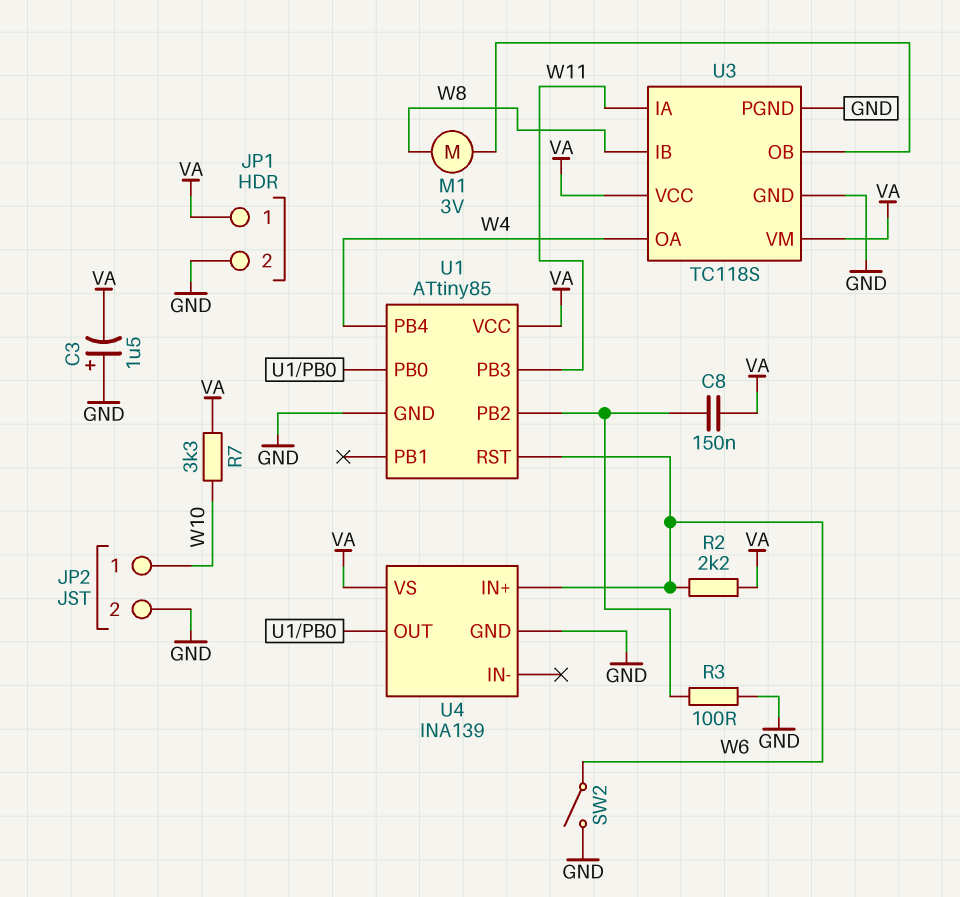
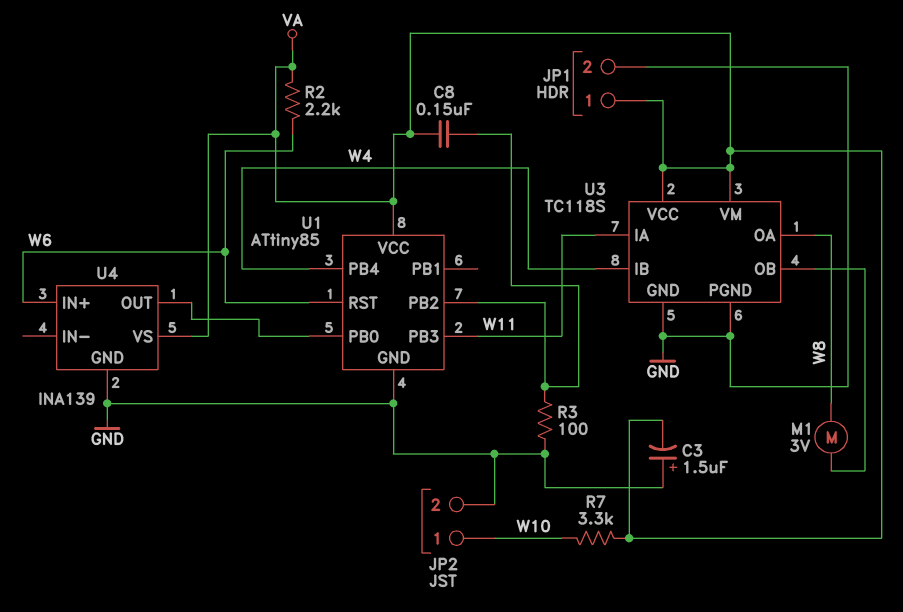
SW2: switch (GND, W6) -> none
U3 pin IB: W8 -> W4
U3 pin OA: W4 -> W8

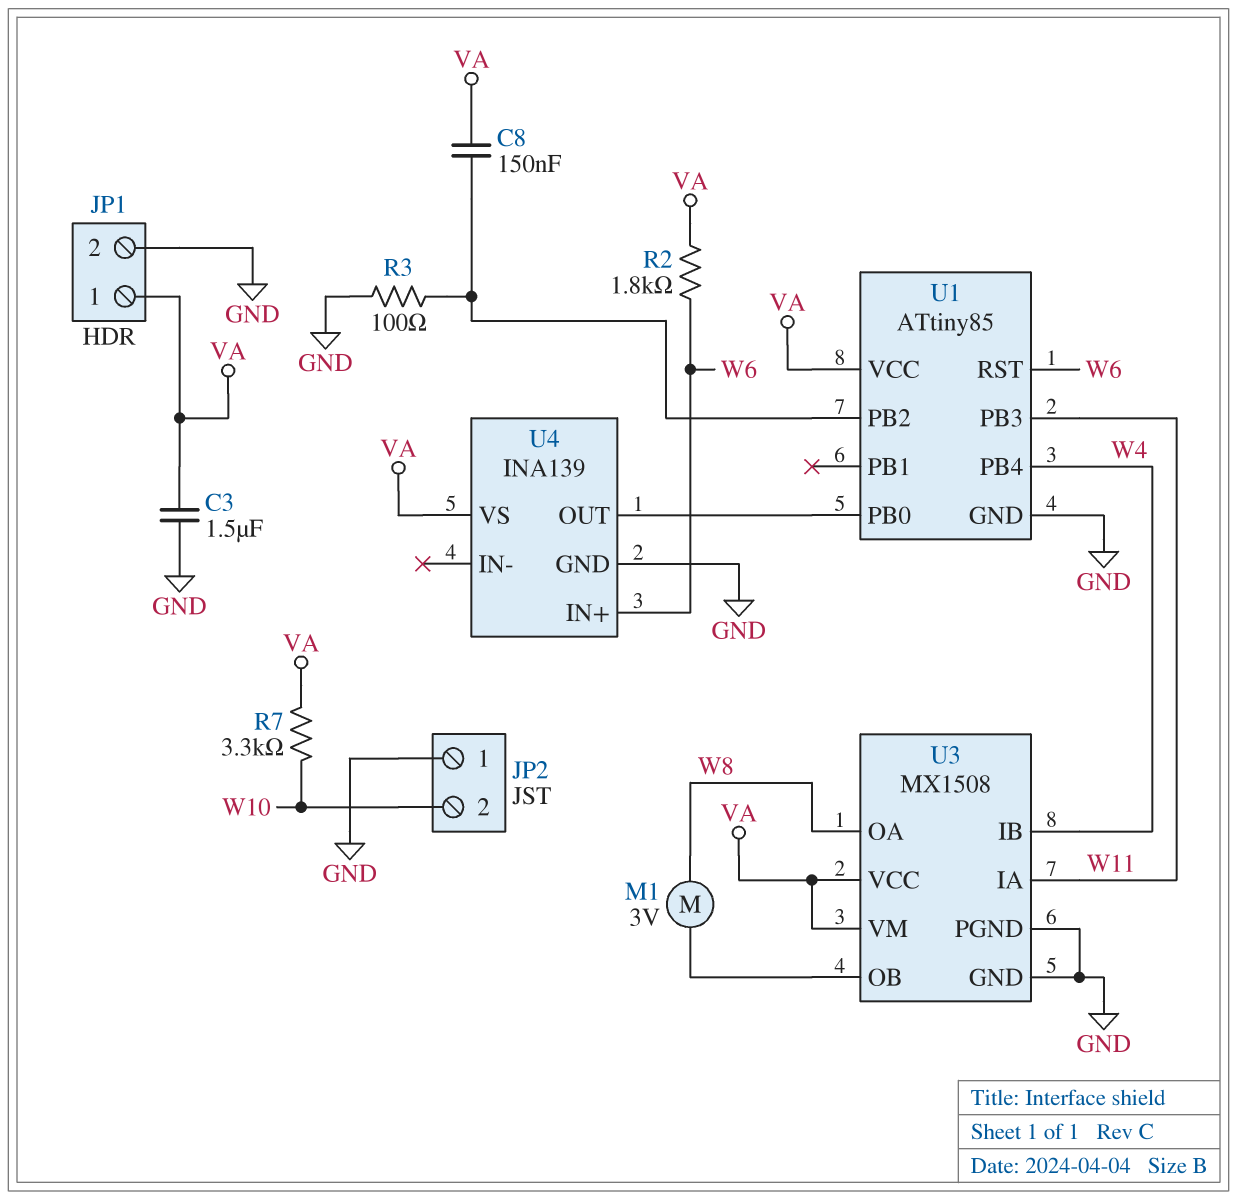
C3: 1.5uF (plus GND, minus VA) -> 1.5uF (GND, VA)
JP2 pin 1: W10 -> GND
JP2 pin 2: GND -> W10
R2: 2.2k (VA, W6) -> 1.8k (VA, W6)
U3: TC118S -> MX1508

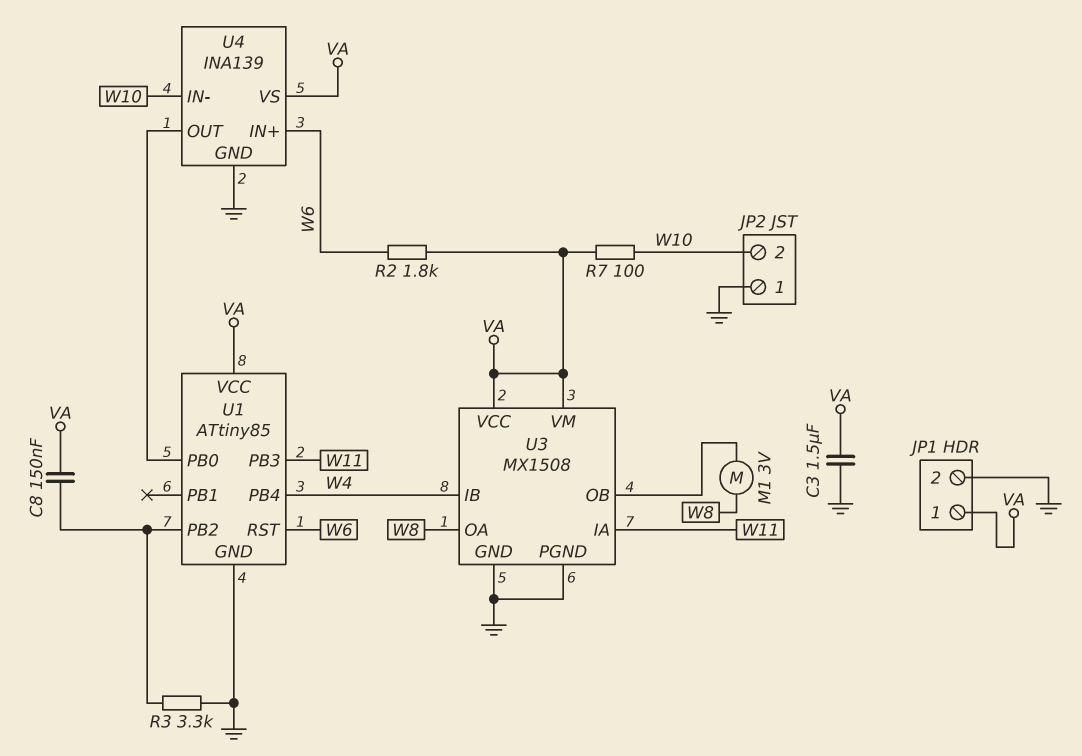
R3: 100 (GND, U1/PB2) -> 3.3k (GND, U1/PB2)
R7: 3.3k (VA, W10) -> 100 (VA, W10)
U4 pin IN-: none -> W10

